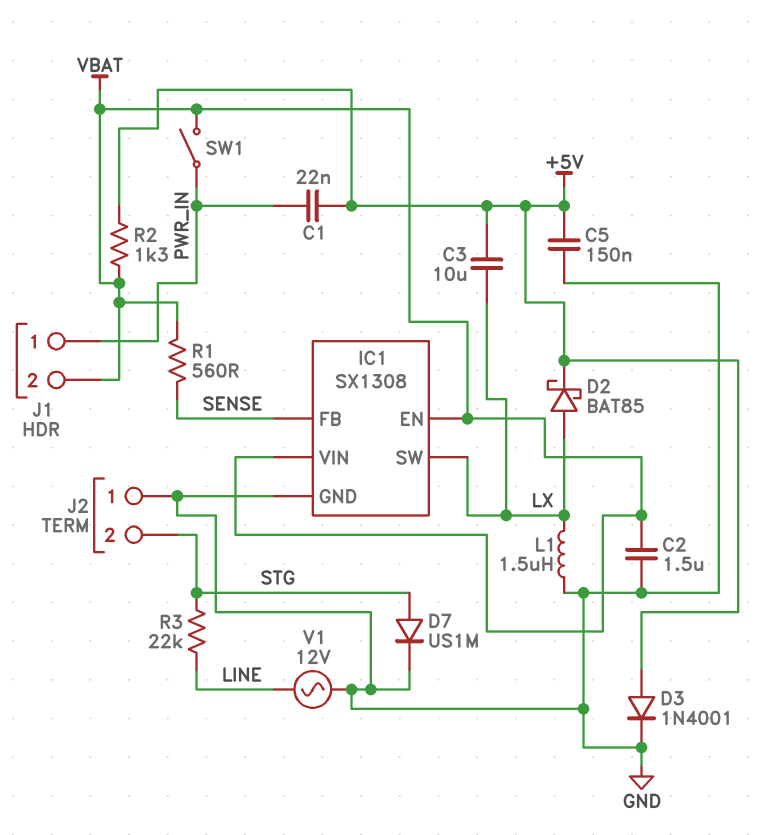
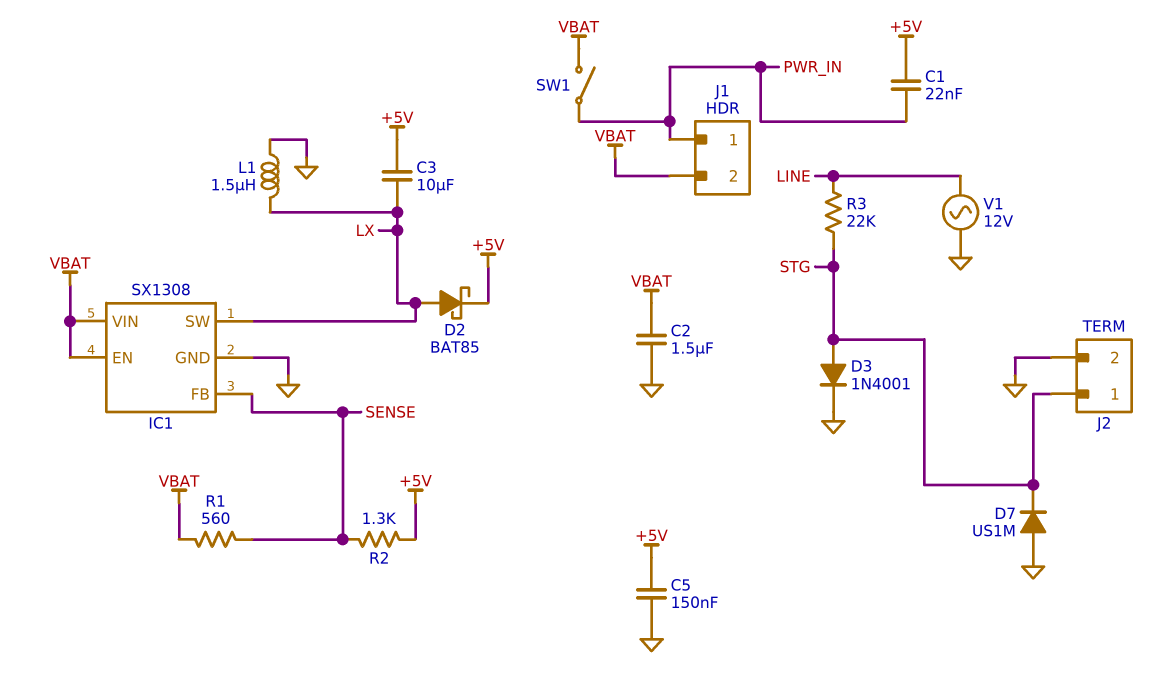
D3: diode 1N4001 (A +5V, K GND) -> diode 1N4001 (A STG, K GND)
D7: diode US1M (A STG, K GND) -> diode US1M (A GND, K STG)
J2 pin 1: GND -> STG
J2 pin 2: STG -> GND
R2: 1.3k (+5V, VBAT) -> 1.3k (+5V, SENSE)

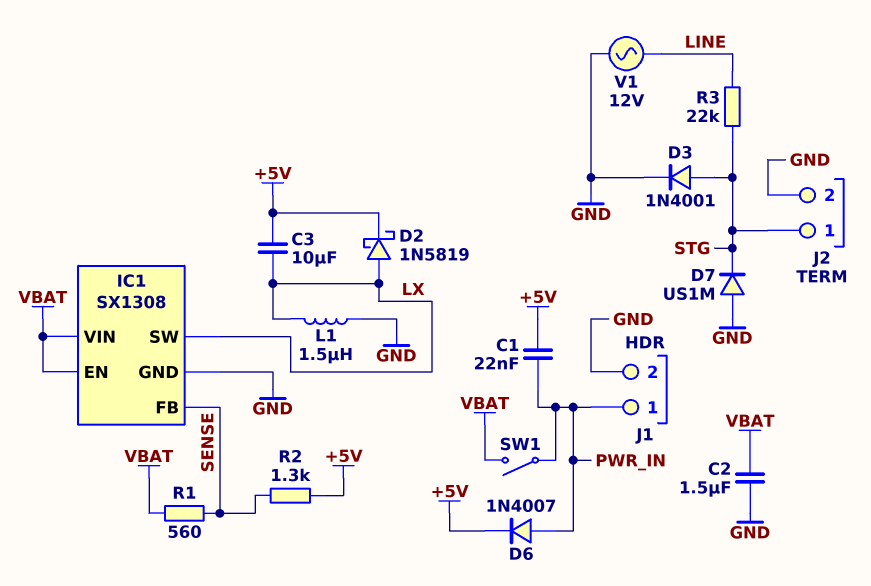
C5: 150nF (+5V, GND) -> none
D2: schottky BAT85 (A LX, K +5V) -> schottky 1N5819 (A LX, K +5V)
D6: none -> diode 1N4007 (A PWR_IN, K +5V)
J1 pin 2: VBAT -> GND

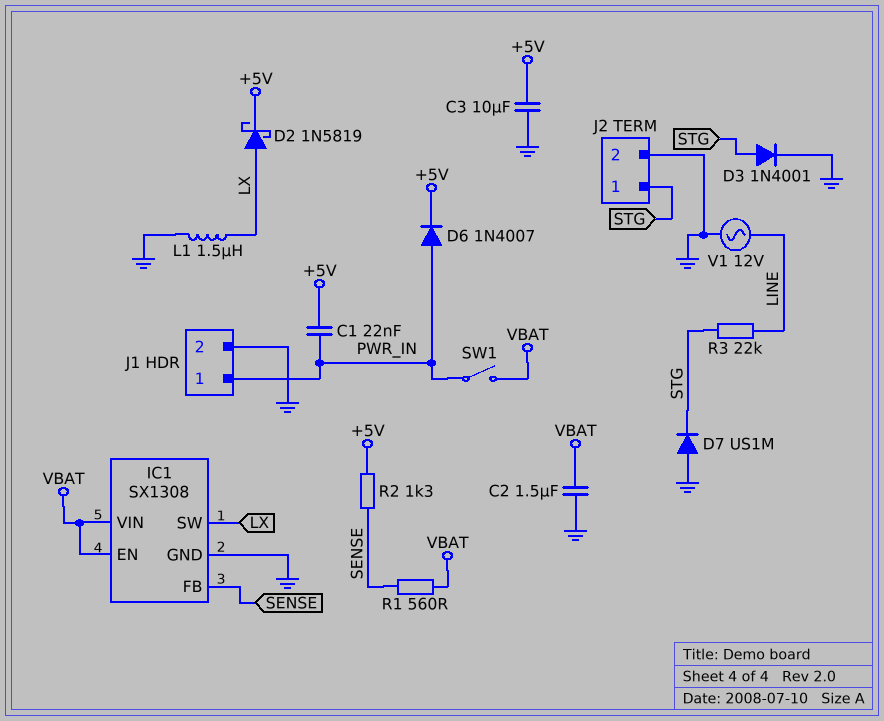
C3: 10uF (+5V, LX) -> 10uF (+5V, GND)

